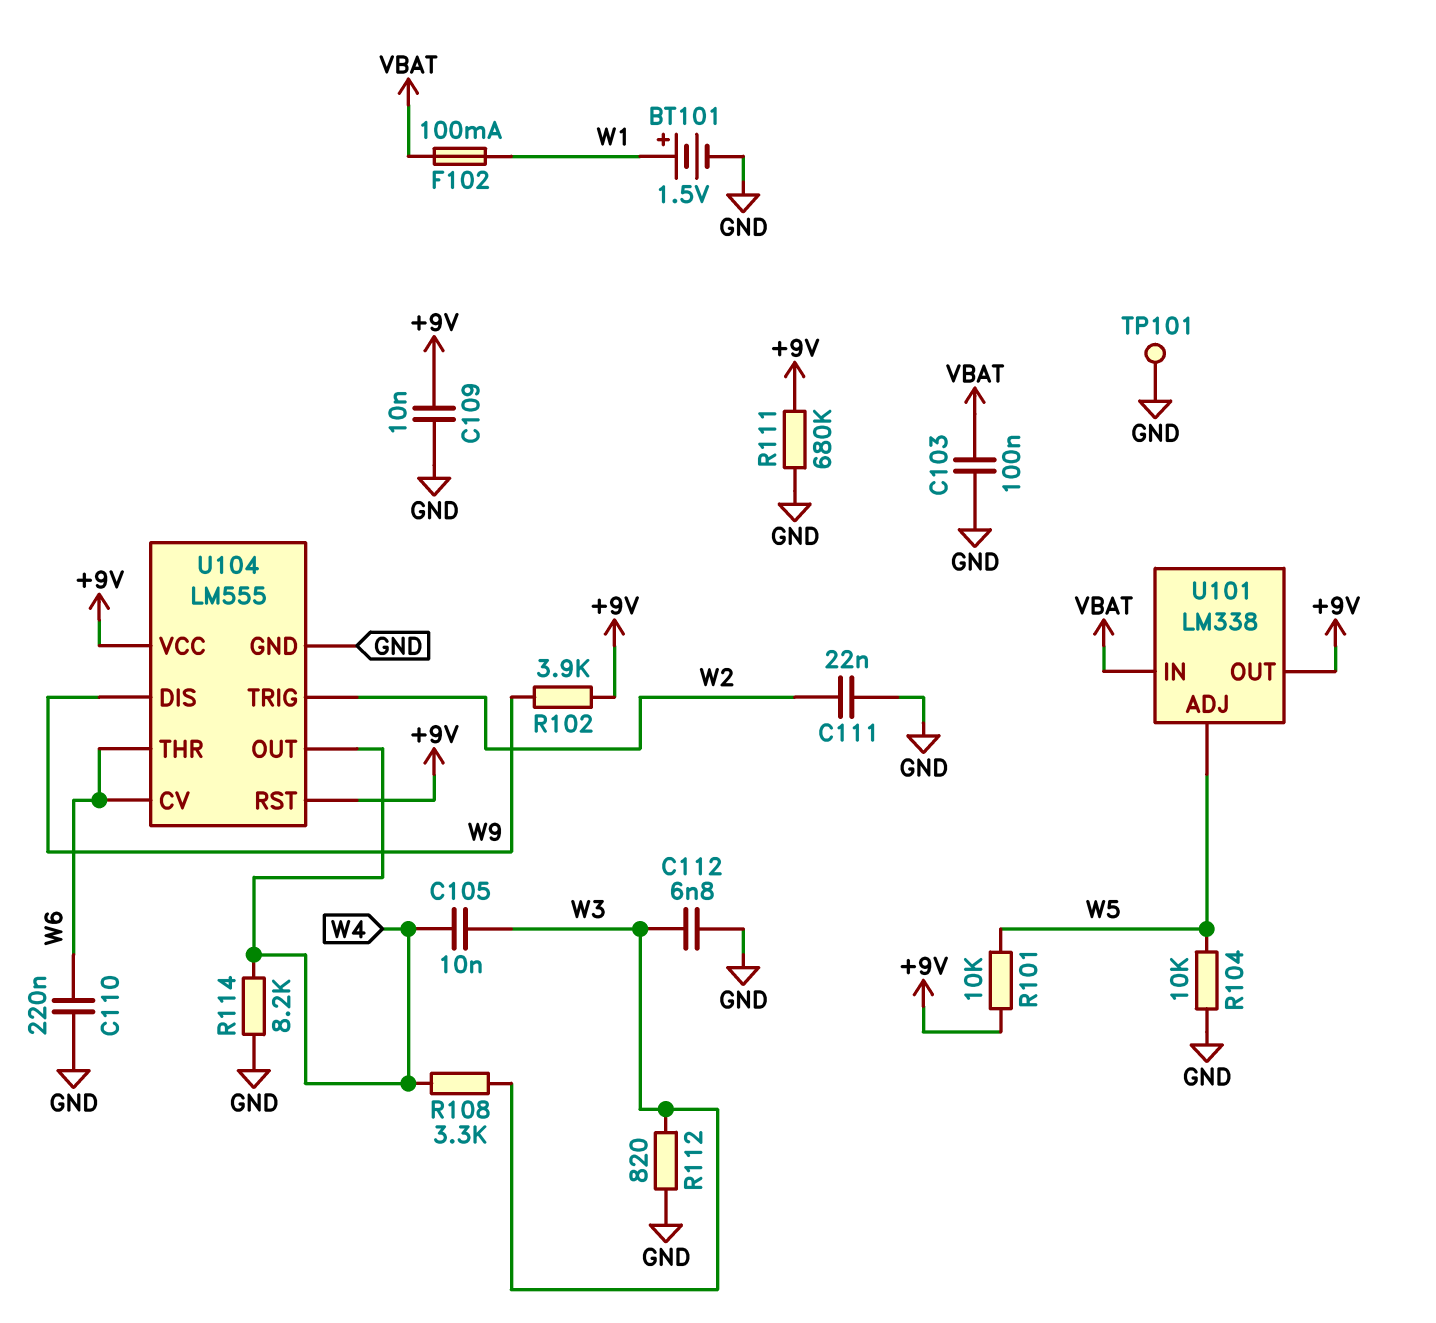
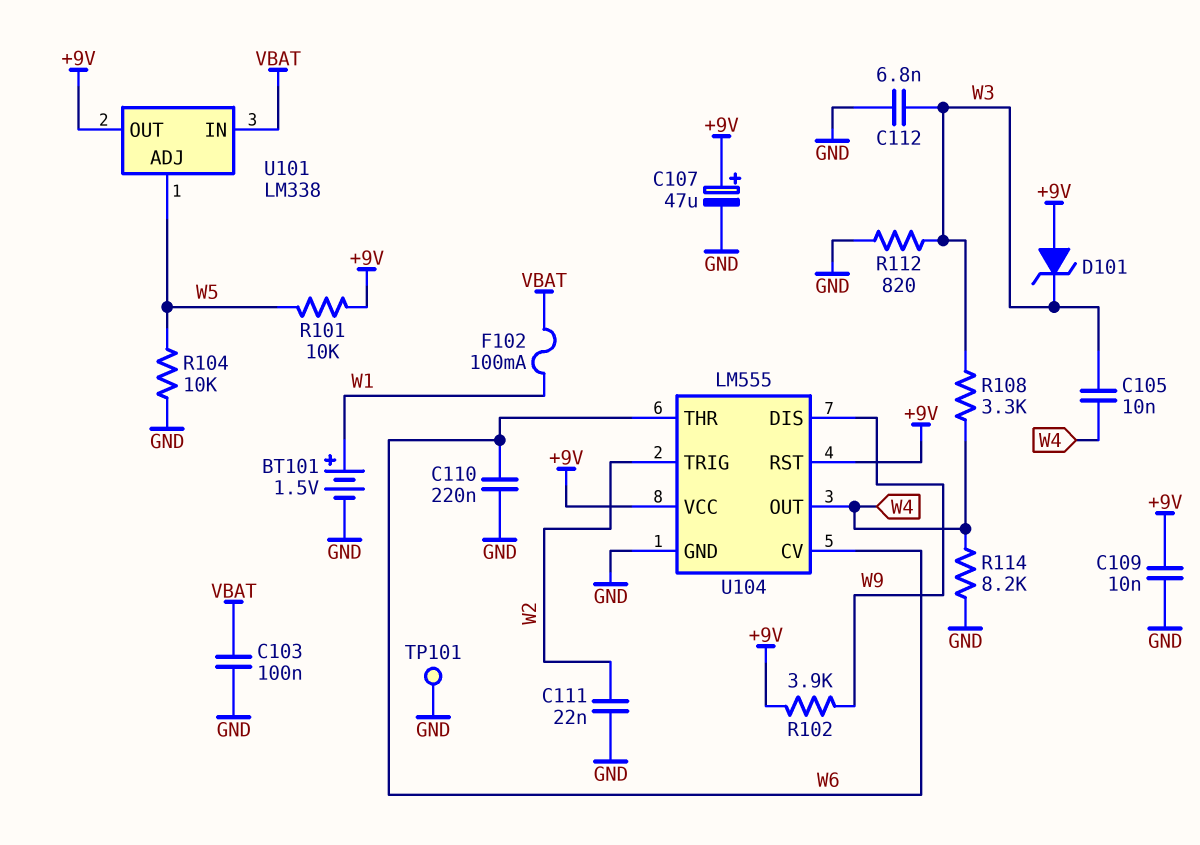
C107: none -> 47uF (plus +9V, minus GND)
D101: none -> zener (A +9V, K W3)
R111: 680k (+9V, GND) -> none

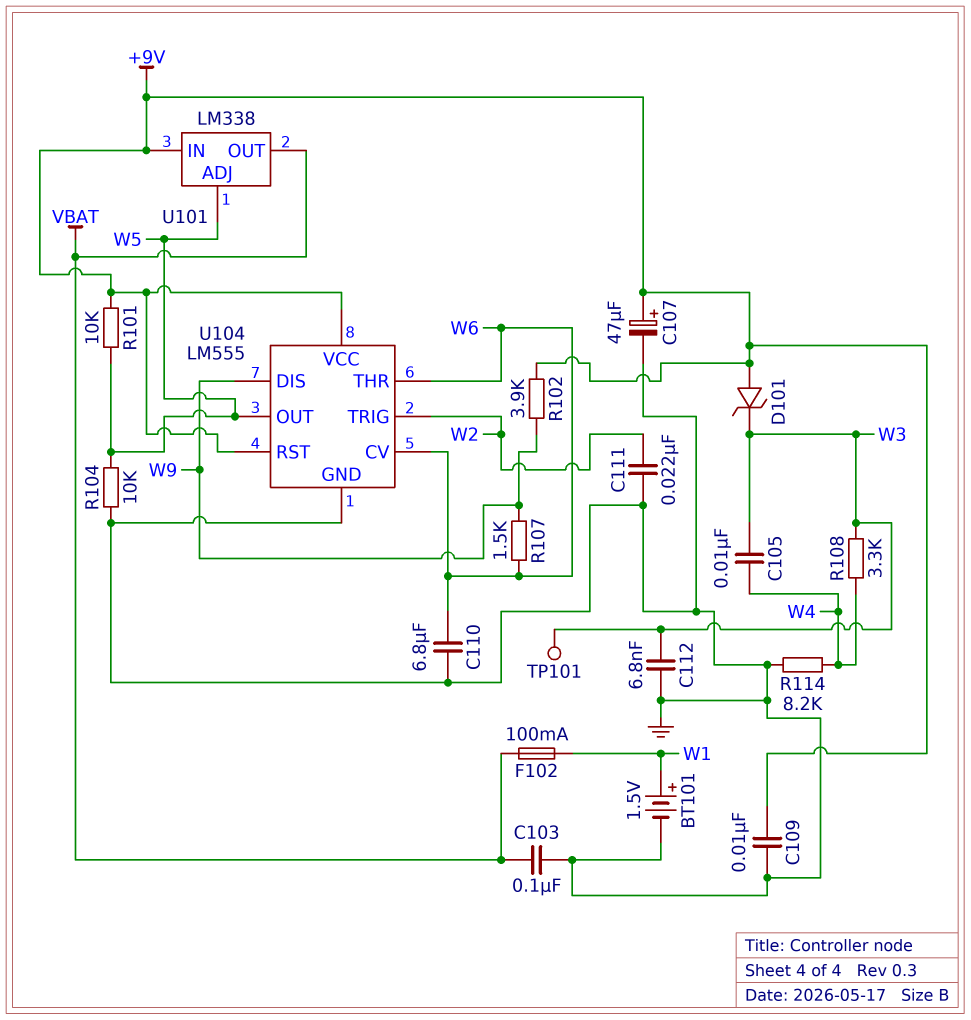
C110: 220nF (GND, W6) -> 6.8uF (GND, W6)
R107: none -> 1.5k (W6, W9)
R112: 820 (GND, W3) -> none
TP101: test point (GND) -> test point (W3)
U101 pin IN: VBAT -> +9V
U101 pin OUT: +9V -> VBAT
U104 pin OUT: W4 -> W5

